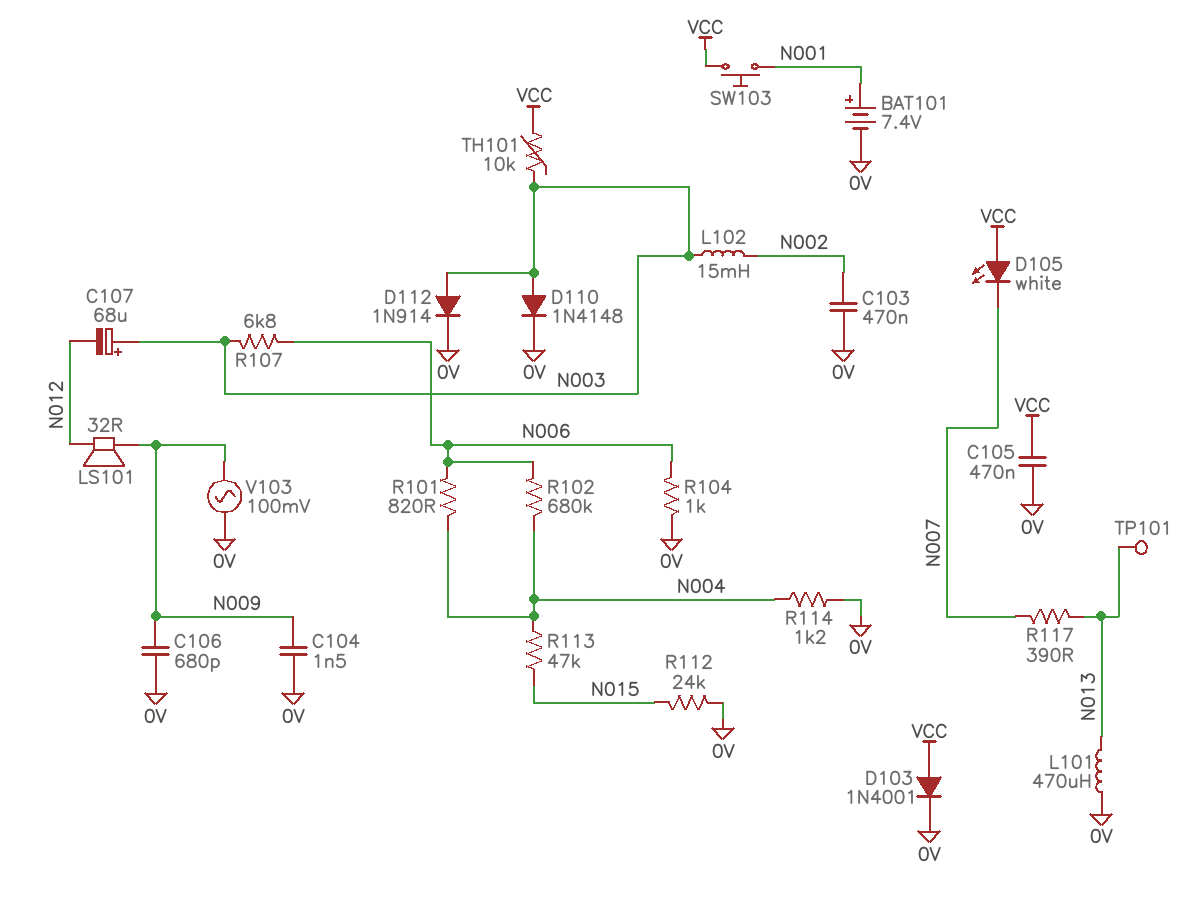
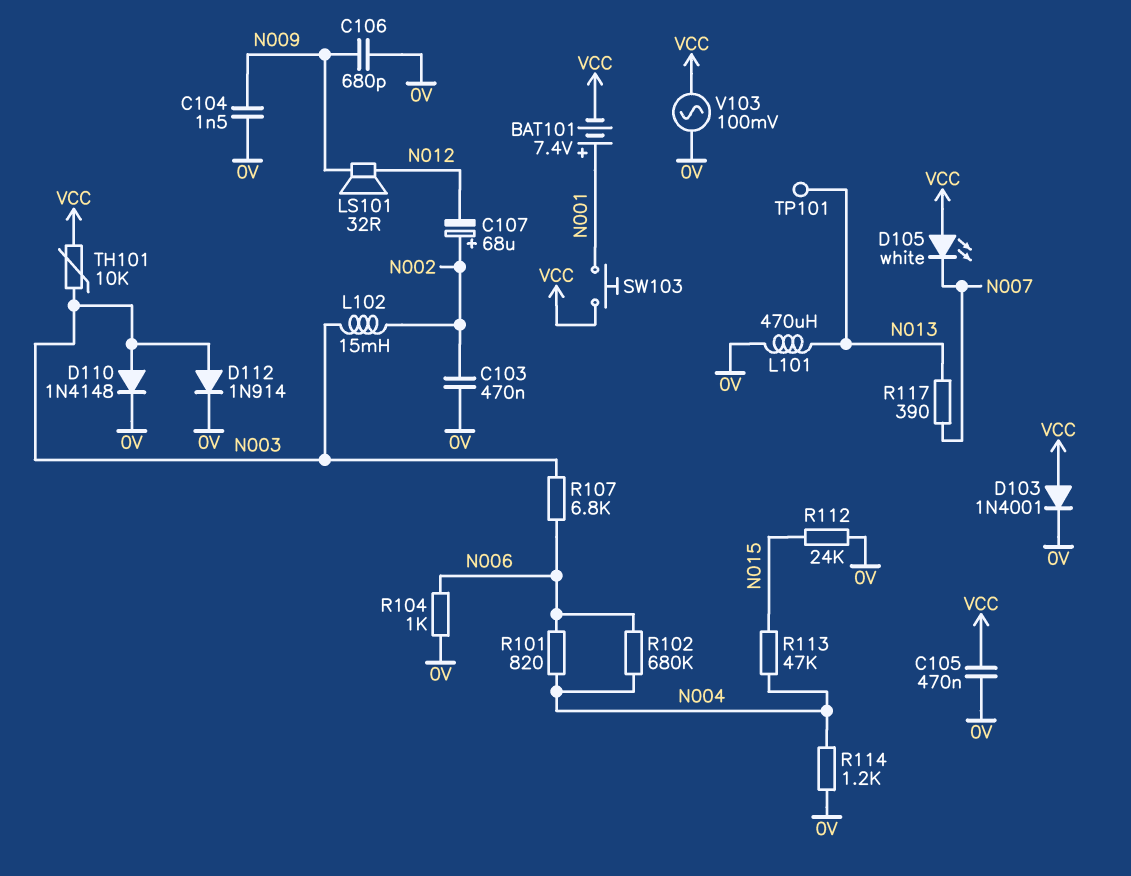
BAT101: 7.4V (plus N001, minus 0V) -> 7.4V (plus N001, minus VCC)
C107: 68uF (plus N003, minus N012) -> 68uF (plus N002, minus N012)
V103: AC 100mV (0V, N009) -> AC 100mV (0V, VCC)

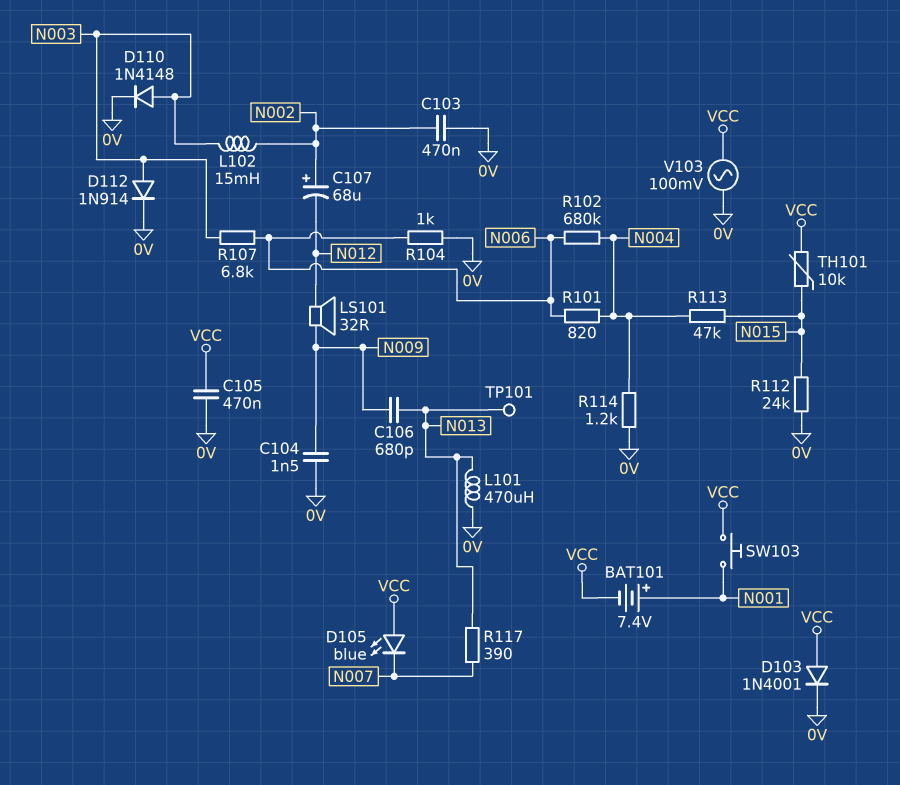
C106: 680pF (0V, N009) -> 680pF (N009, N013)
D105: LED white (A VCC, K N007) -> LED blue (A VCC, K N007)
TH101: 10k (N003, VCC) -> 10k (N015, VCC)

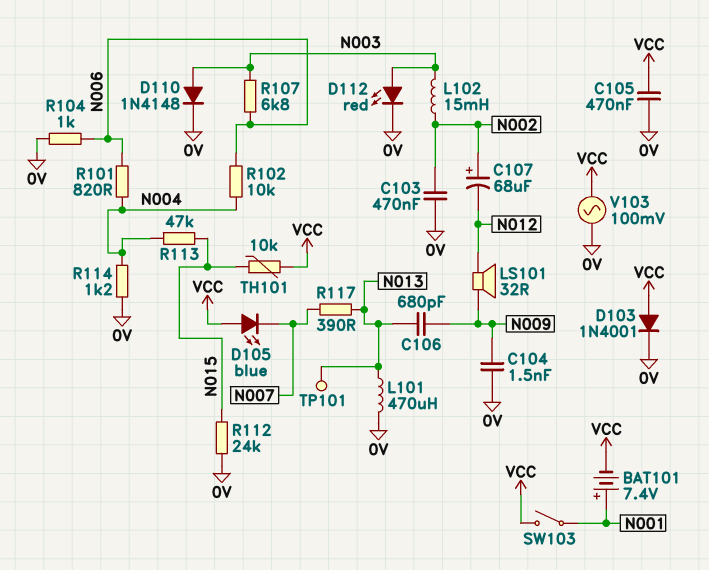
D112: diode 1N914 (A N003, K 0V) -> LED red (A N003, K 0V)
R102: 680k (N004, N006) -> 10k (N004, N006)
SW103: button (N001, VCC) -> switch (N001, VCC)

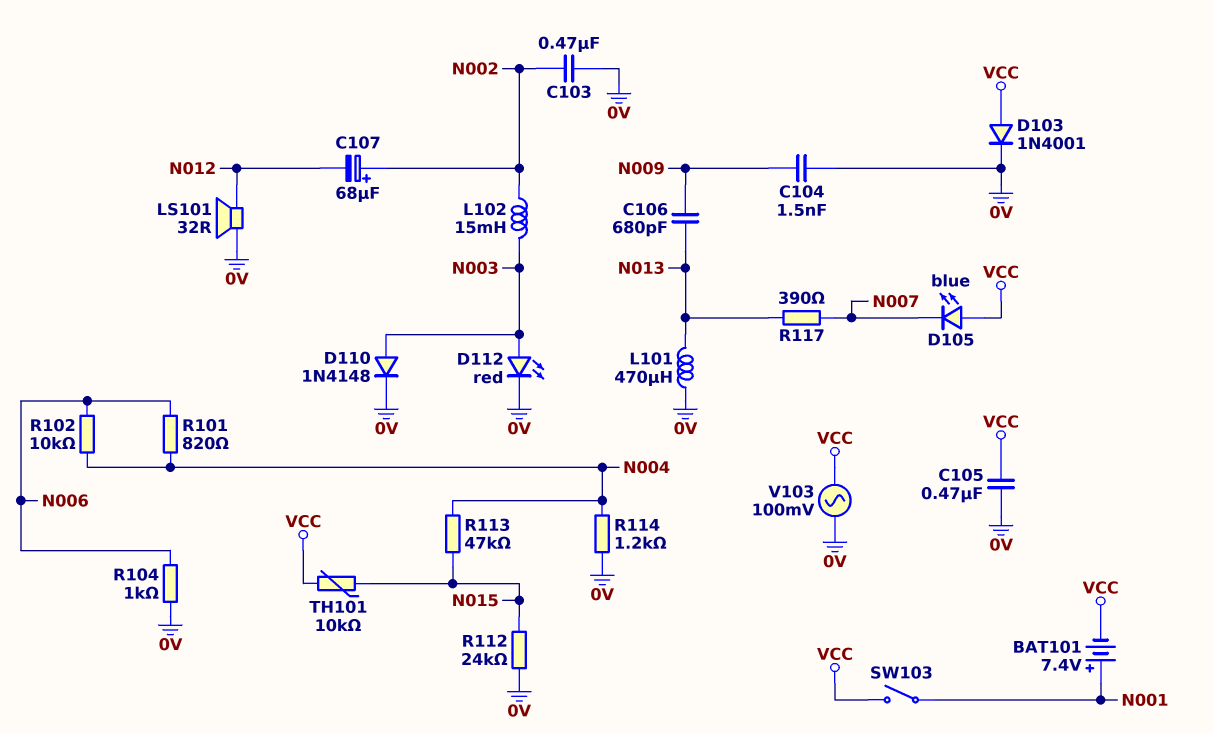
LS101: speaker 32R (N009, N012) -> speaker 32R (0V, N012)
R107: 6.8k (N003, N006) -> none
TP101: test point (N013) -> none

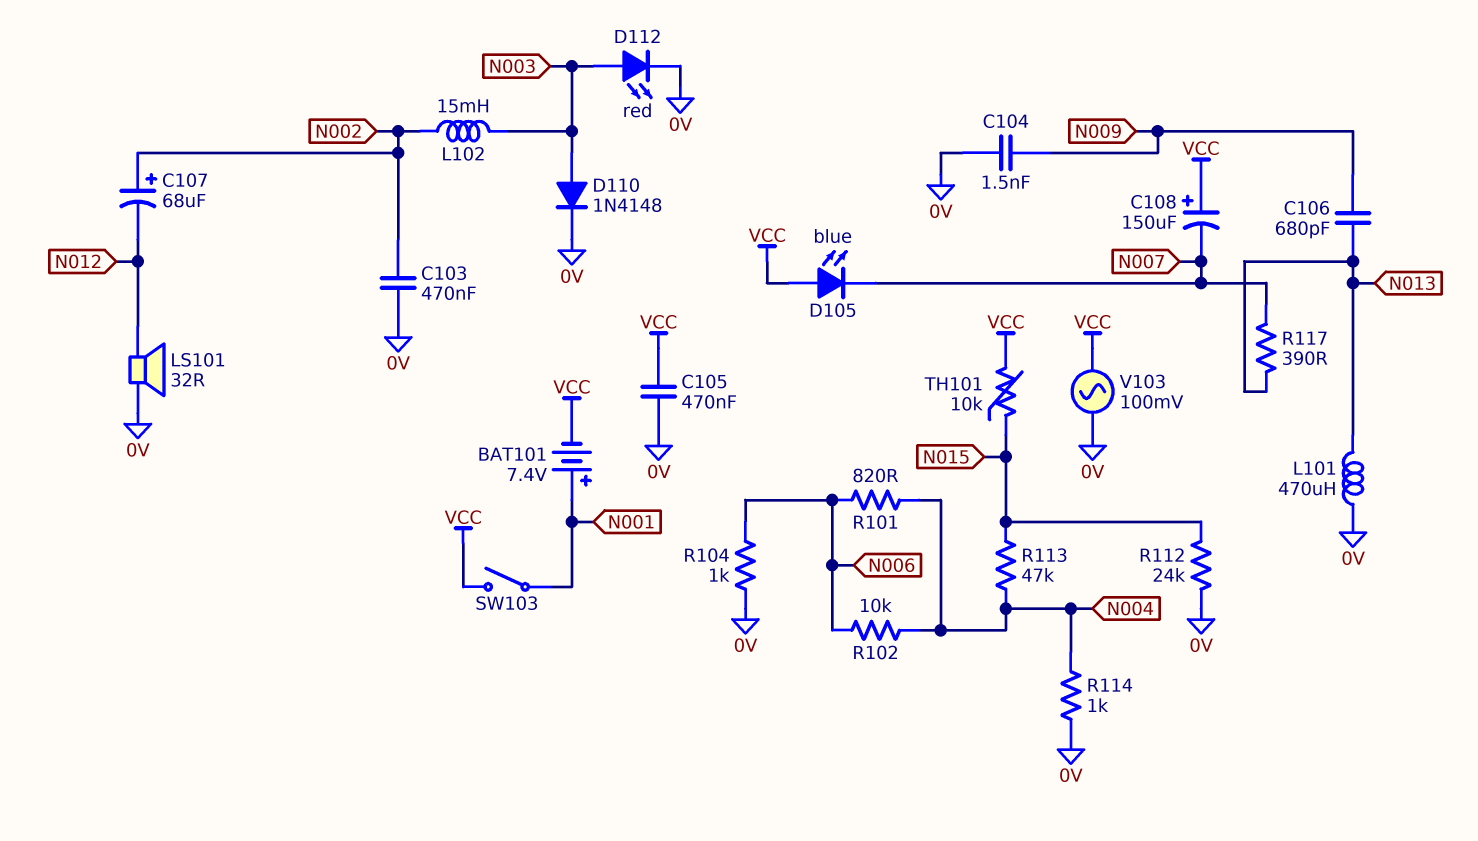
C108: none -> 150uF (plus VCC, minus N007)
D103: diode 1N4001 (A VCC, K 0V) -> none
R114: 1.2k (0V, N004) -> 1k (0V, N004)

